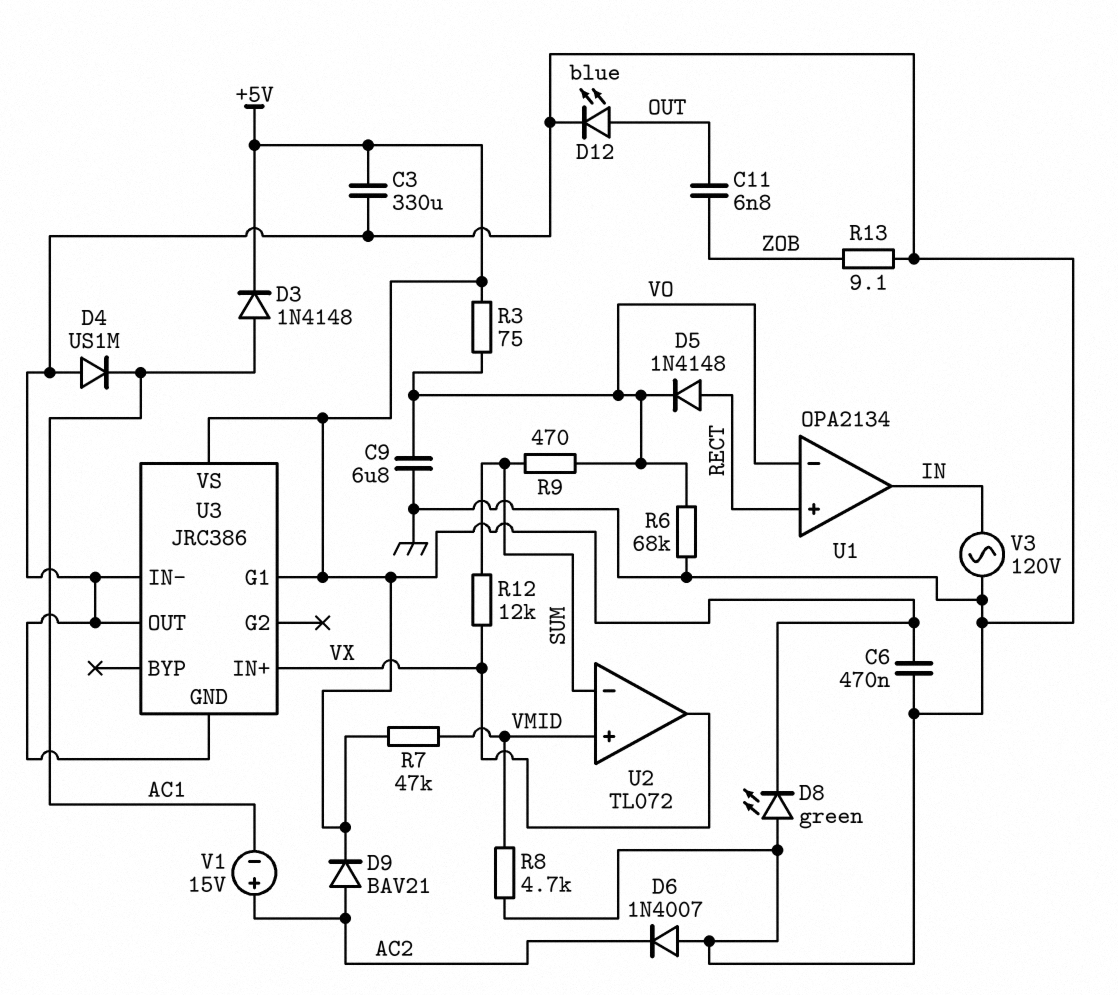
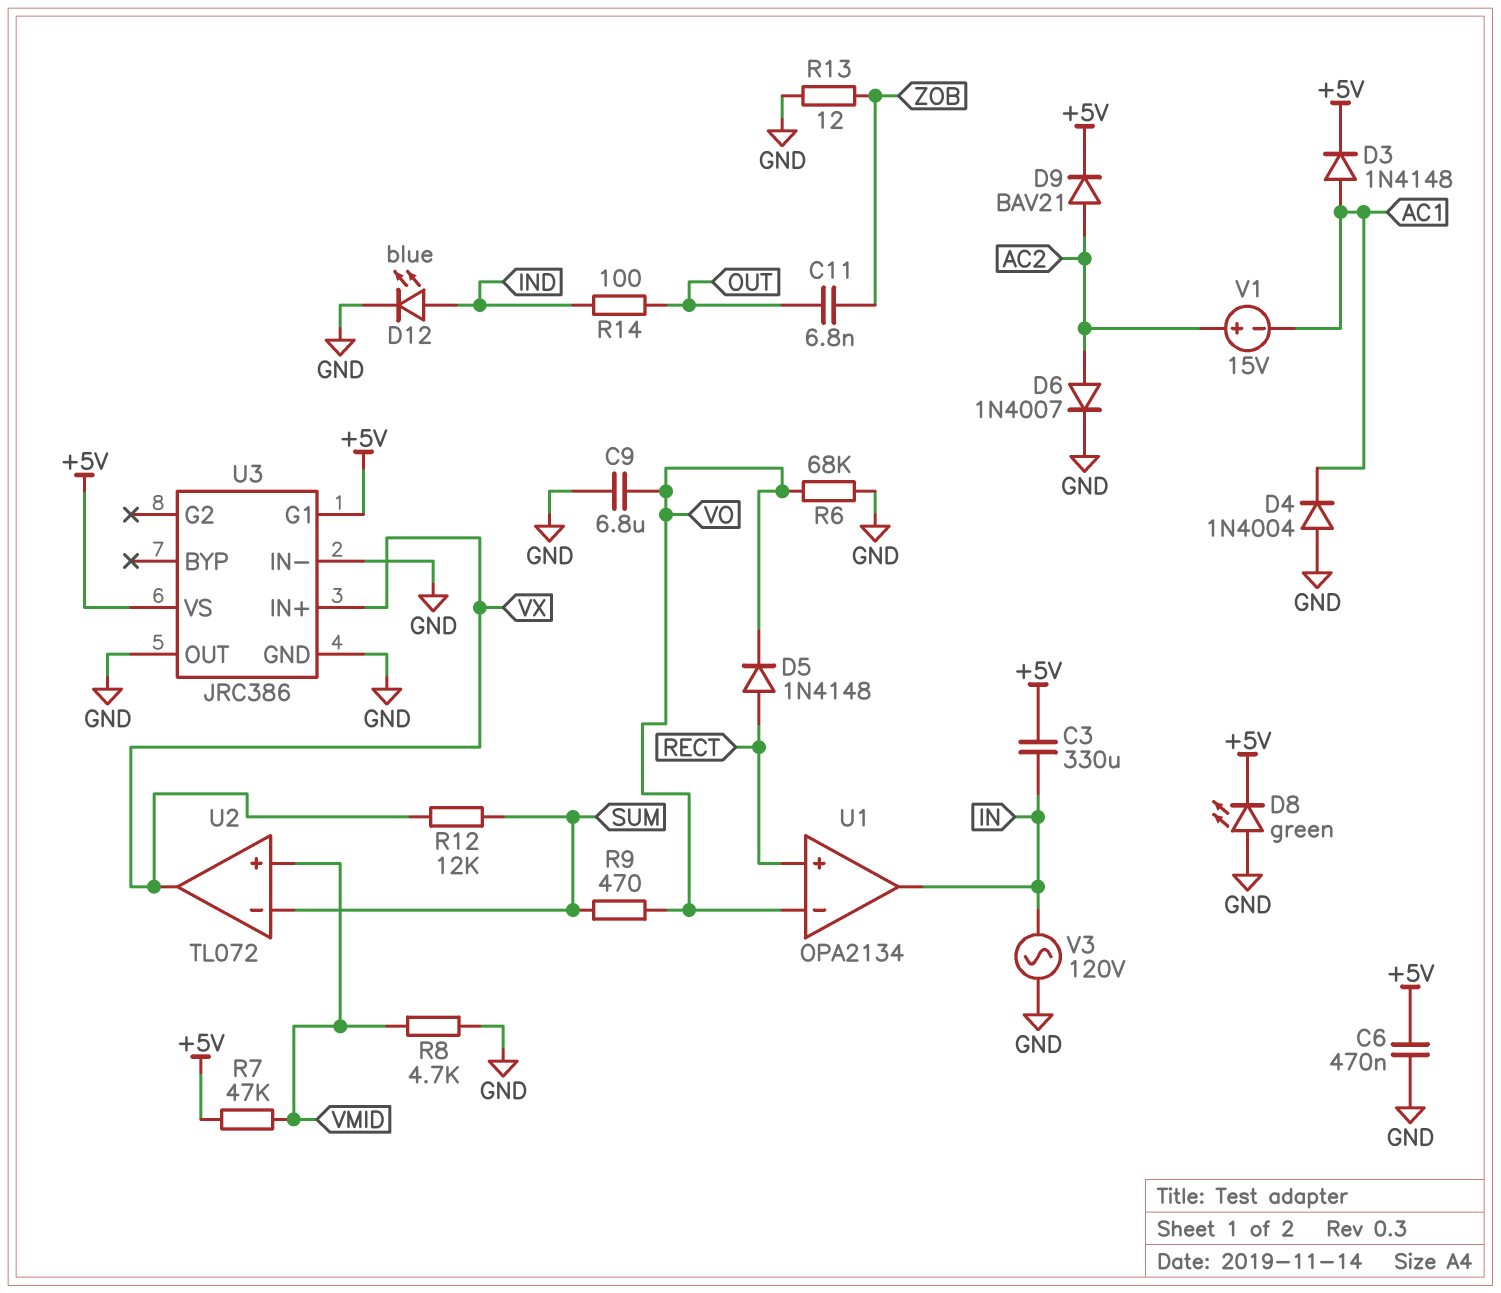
C3: 330uF (+5V, GND) -> 330uF (+5V, IN)
D4: diode US1M (A GND, K AC1) -> diode 1N4004 (A GND, K AC1)
D6: diode 1N4007 (A GND, K AC2) -> diode 1N4007 (A AC2, K GND)
D12: LED blue (A OUT, K GND) -> LED blue (A IND, K GND)
R3: 75 (+5V, VO) -> none
R13: 9.1 (GND, ZOB) -> 12 (GND, ZOB)
R14: none -> 100 (IND, OUT)

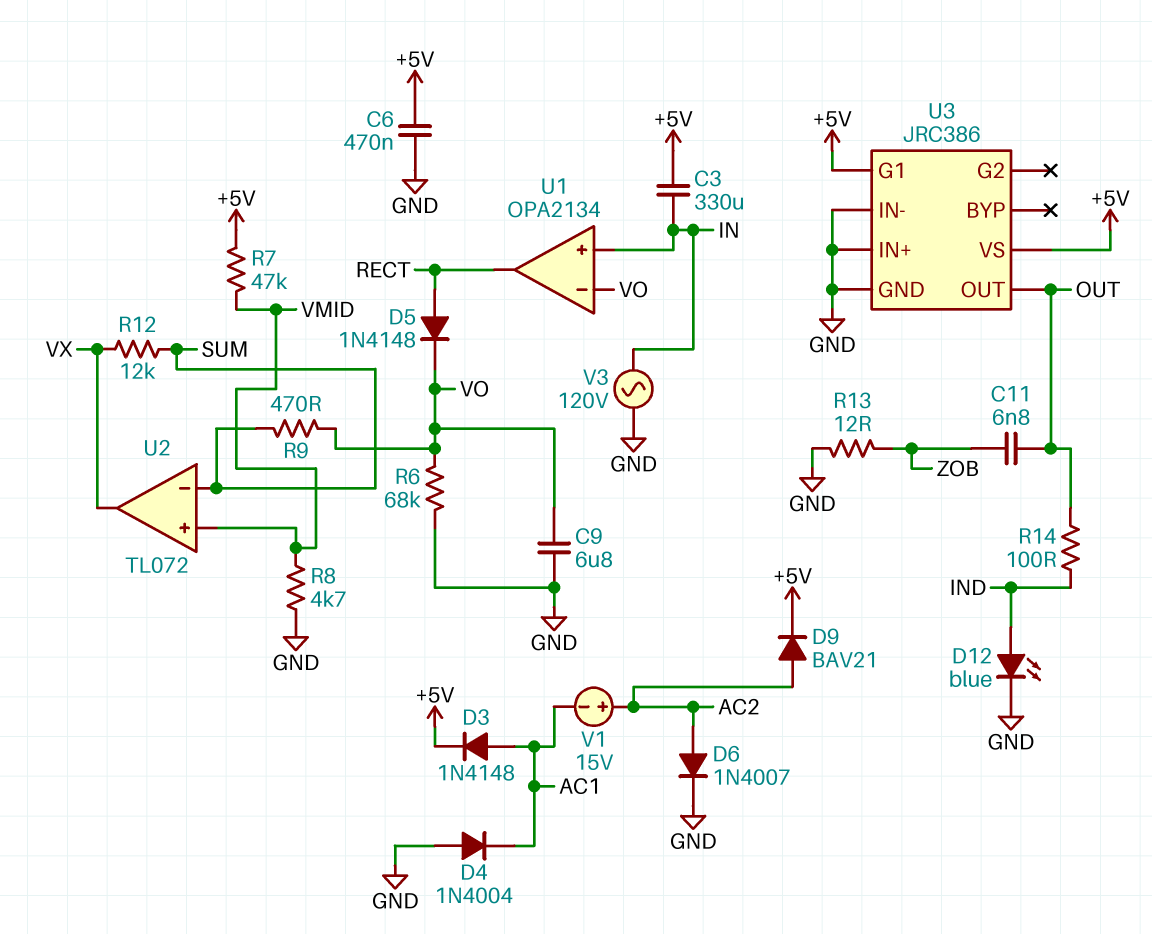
D8: LED green (A GND, K +5V) -> none
U1 pin in+: RECT -> IN
U1 pin out: IN -> RECT
U3 pin IN+: VX -> GND
U3 pin OUT: GND -> OUT

